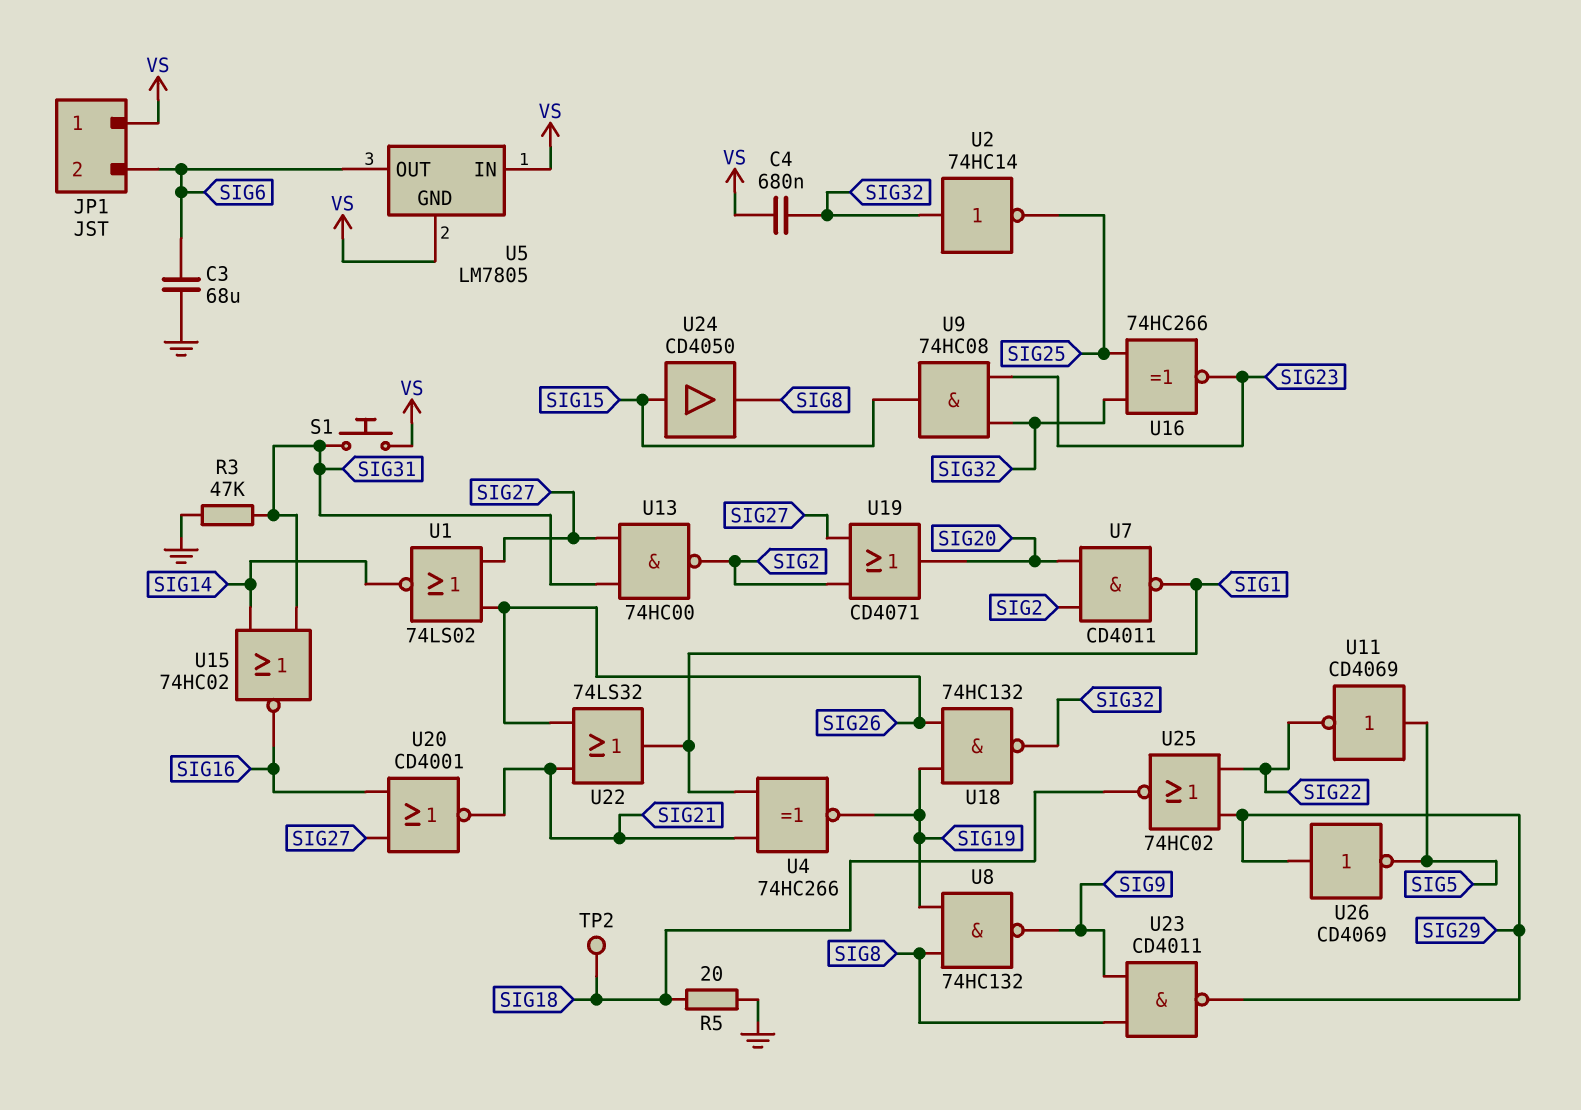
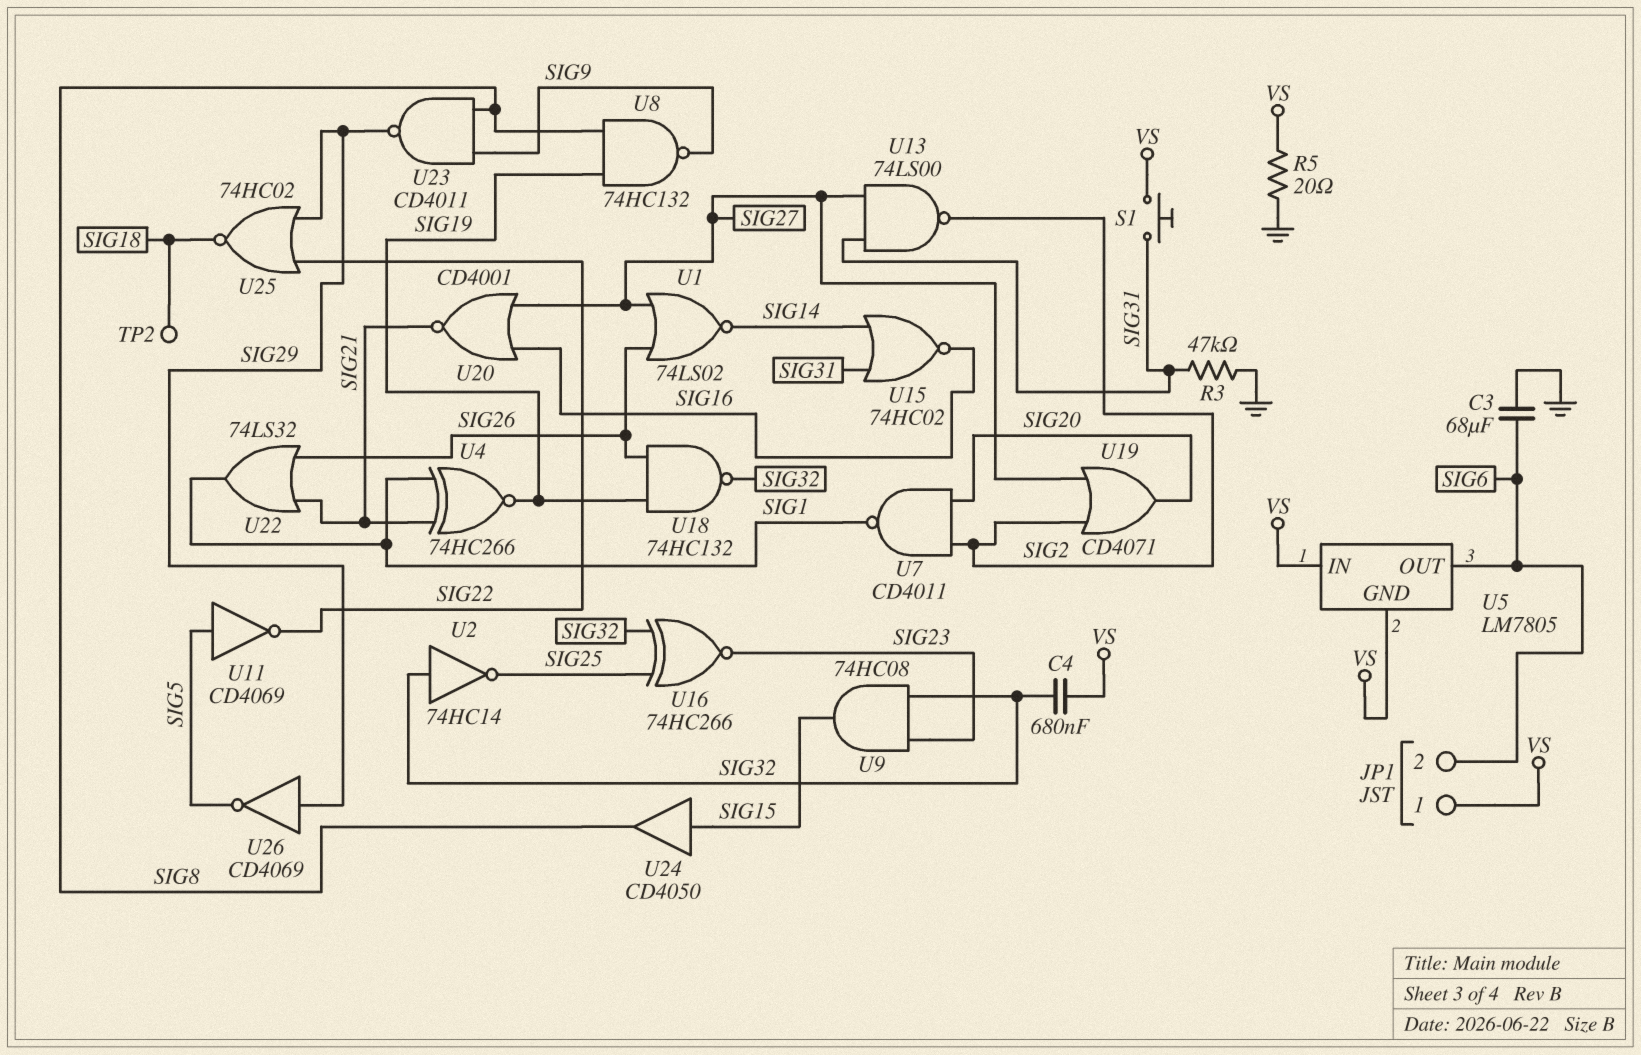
R5: 20 (GND, SIG18) -> 20 (GND, VS)
U13: NAND 74HC00 (in SIG27, in SIG31, out SIG2) -> NAND 74LS00 (in SIG27, in SIG31, out SIG2)

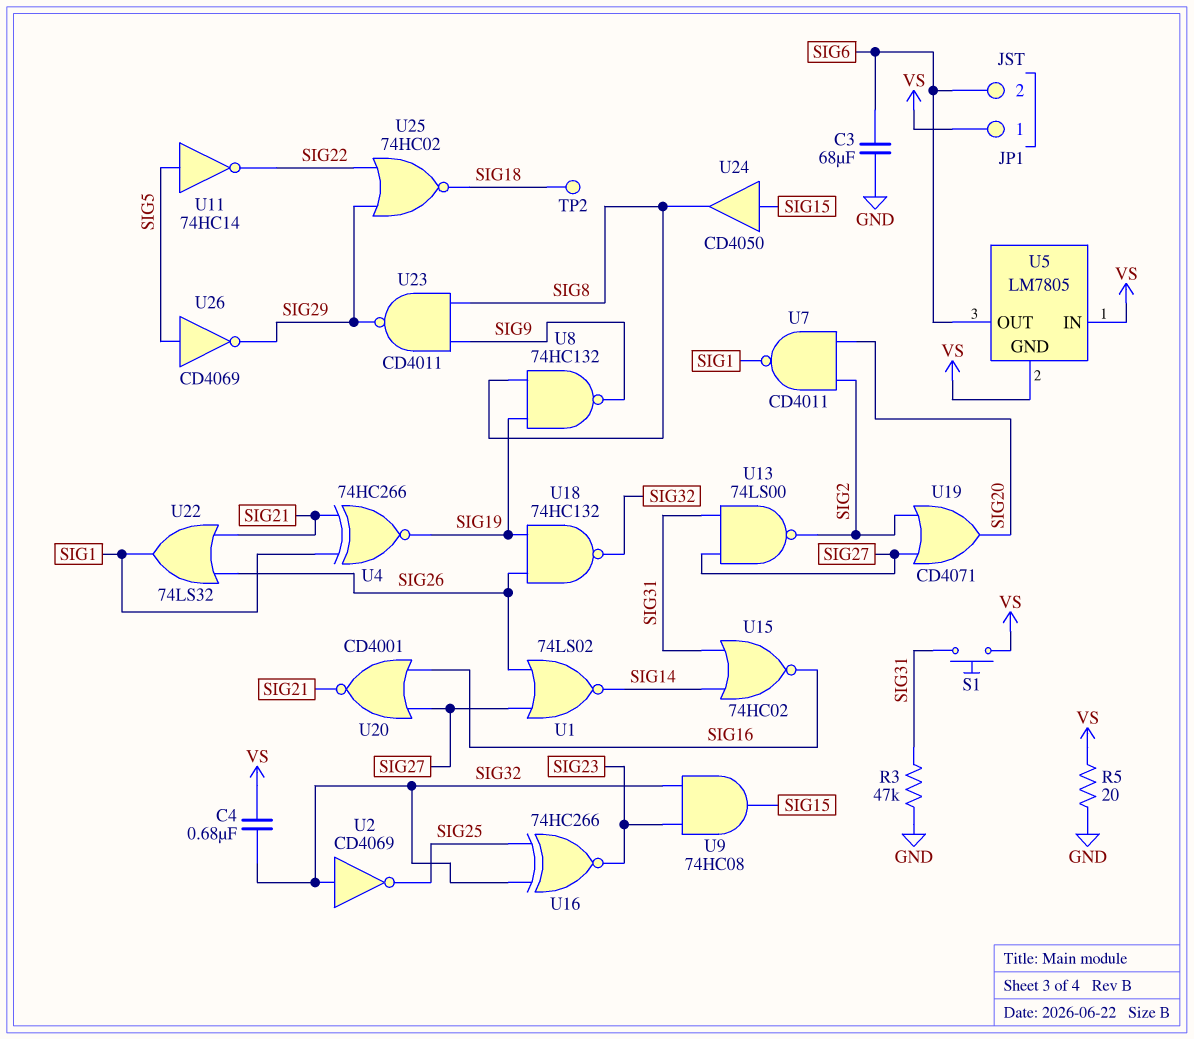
U2: NOT 74HC14 (in SIG32, out SIG25) -> NOT CD4069 (in SIG32, out SIG25)
U11: NOT CD4069 (in SIG5, out SIG22) -> NOT 74HC14 (in SIG5, out SIG22)
U26: NOT CD4069 (in SIG29, out SIG5) -> NOT CD4069 (in SIG5, out SIG29)

